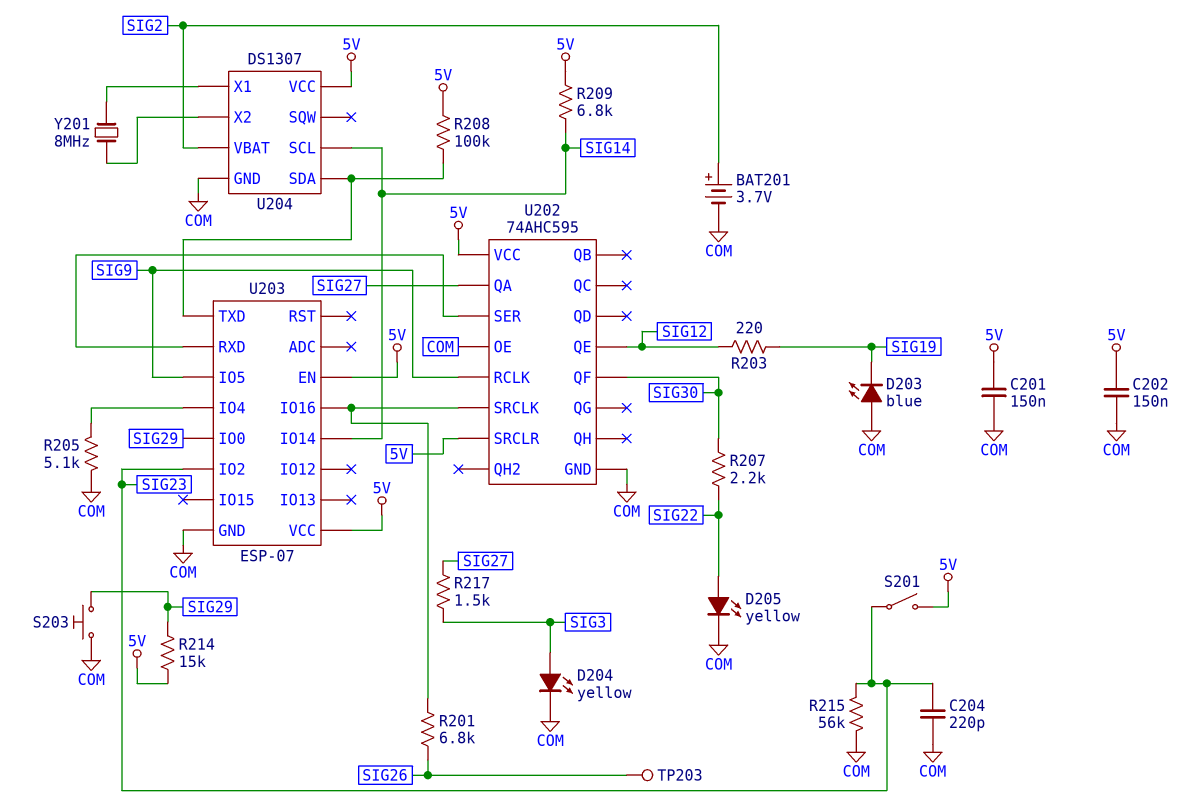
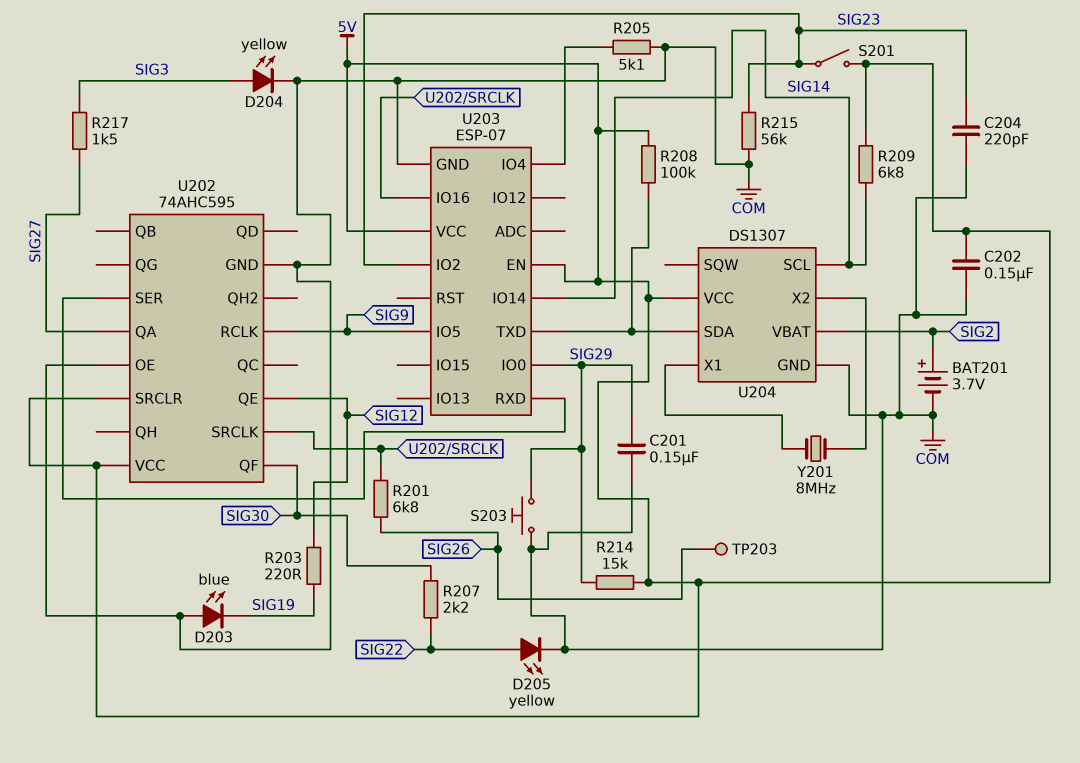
C201: 150nF (5V, COM) -> 150nF (COM, SIG29)

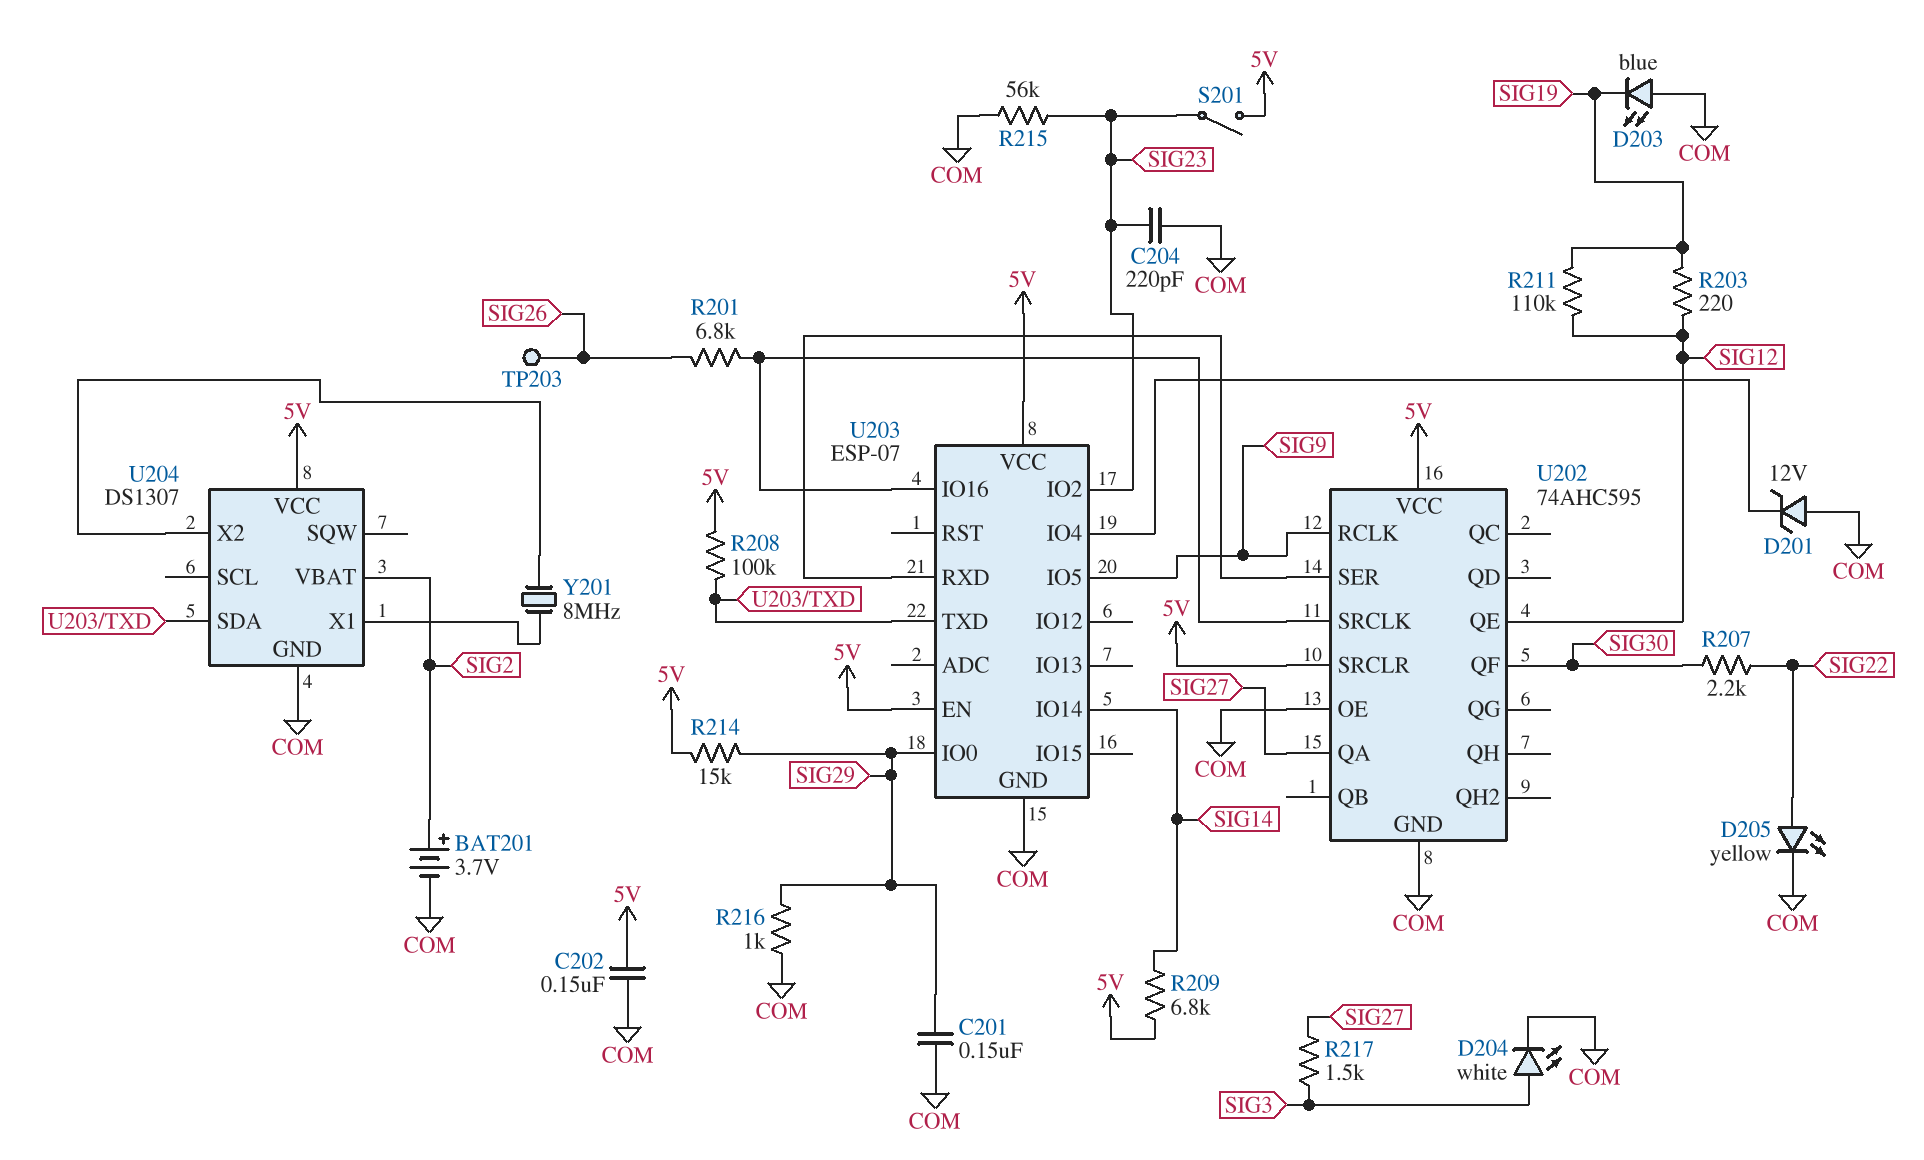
D201: none -> zener 12V (A COM, K U203/IO4)
D204: LED yellow (A SIG3, K COM) -> LED white (A SIG3, K COM)
R205: 5.1k (COM, U203/IO4) -> none
R211: none -> 110k (SIG12, SIG19)
R216: none -> 1k (COM, SIG29)
S203: button (COM, SIG29) -> none
U204 pin SCL: SIG14 -> none

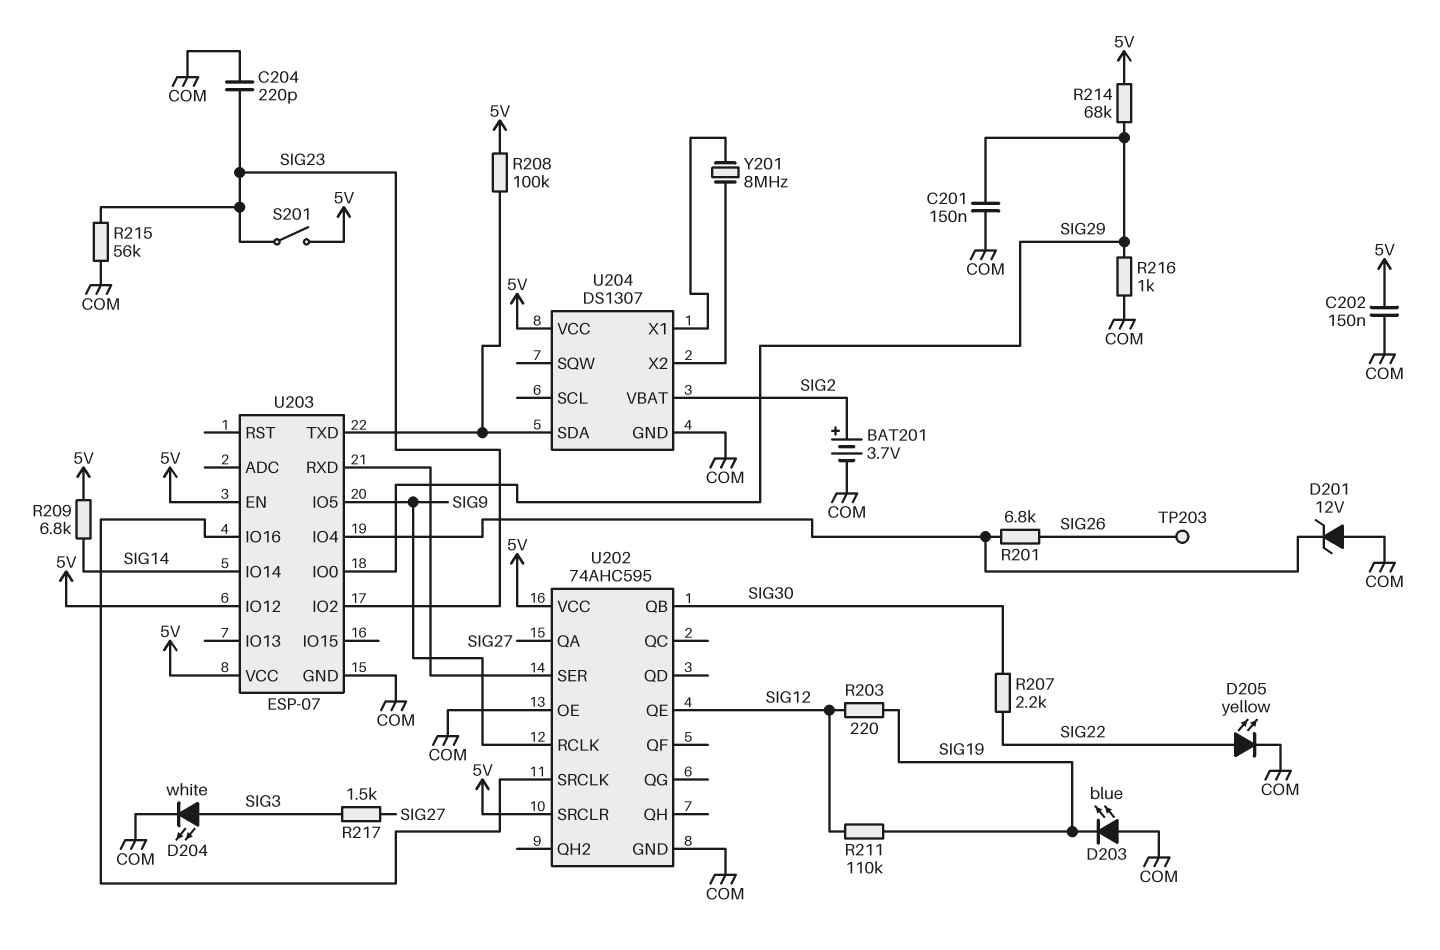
R201: 6.8k (SIG26, U202/SRCLK) -> 6.8k (SIG26, U203/IO4)
R214: 15k (5V, SIG29) -> 68k (5V, SIG29)
U202 pin QB: none -> SIG30
U202 pin QF: SIG30 -> none
U203 pin IO12: none -> 5V

